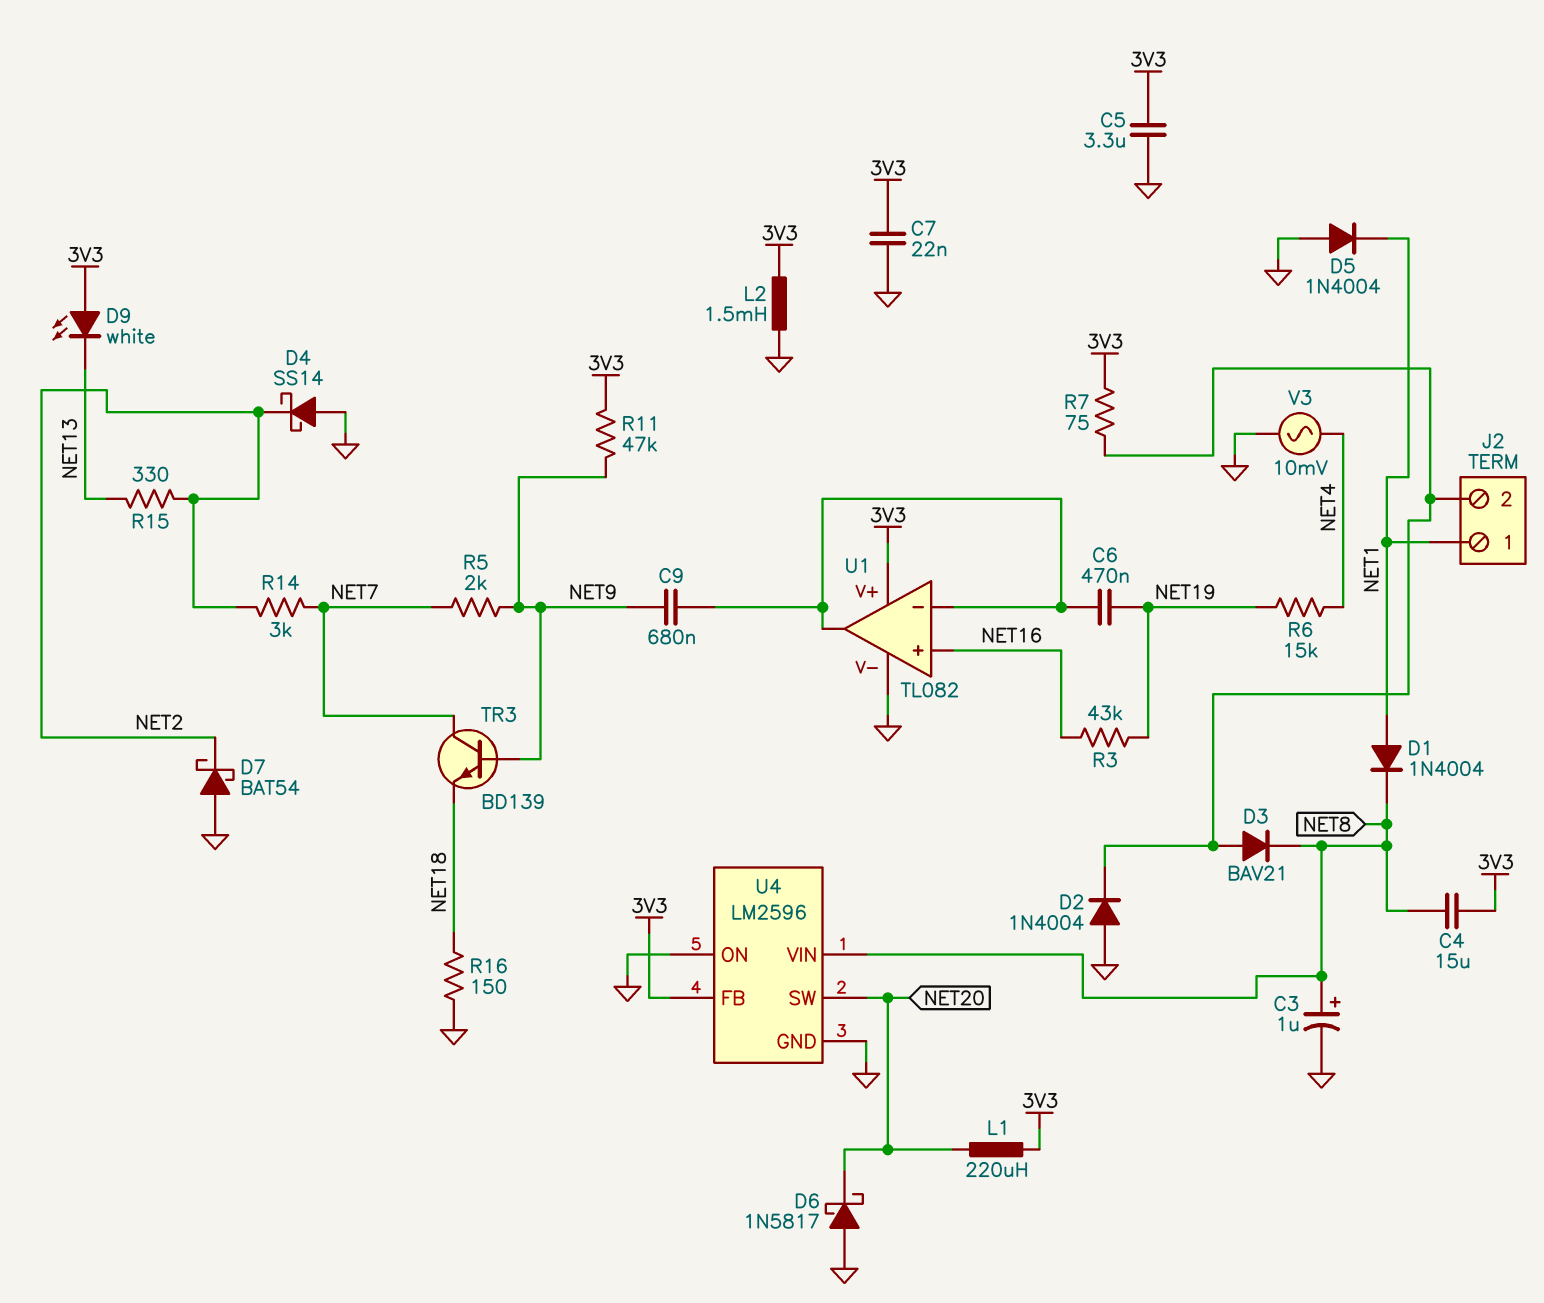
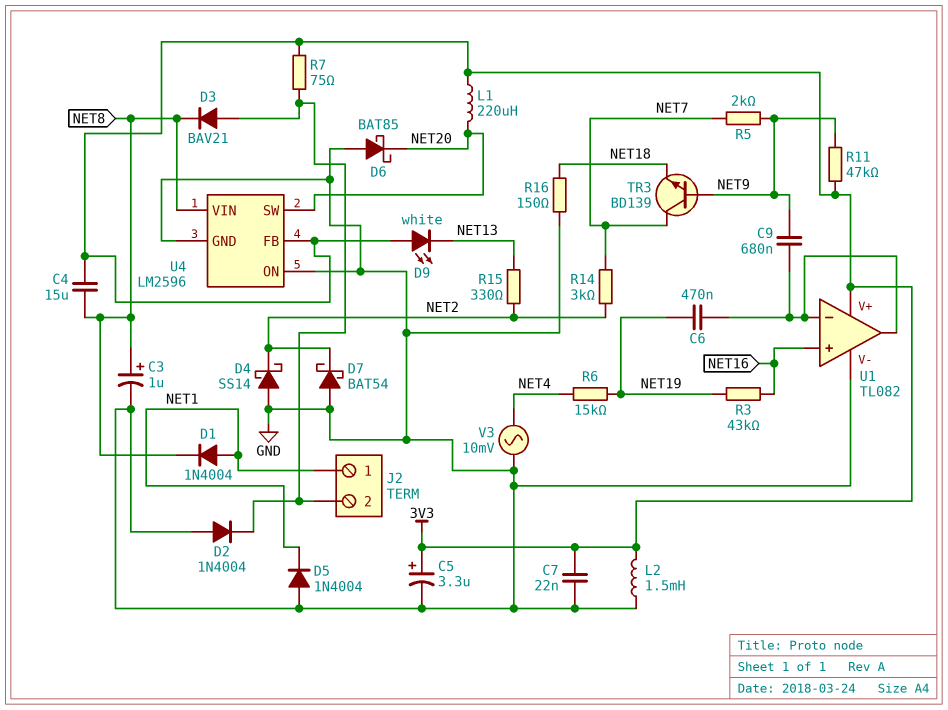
C5: 3.3uF (3V3, GND) -> 3.3uF (plus 3V3, minus GND)
D6: schottky 1N5817 (A GND, K NET20) -> schottky BAT85 (A GND, K NET20)

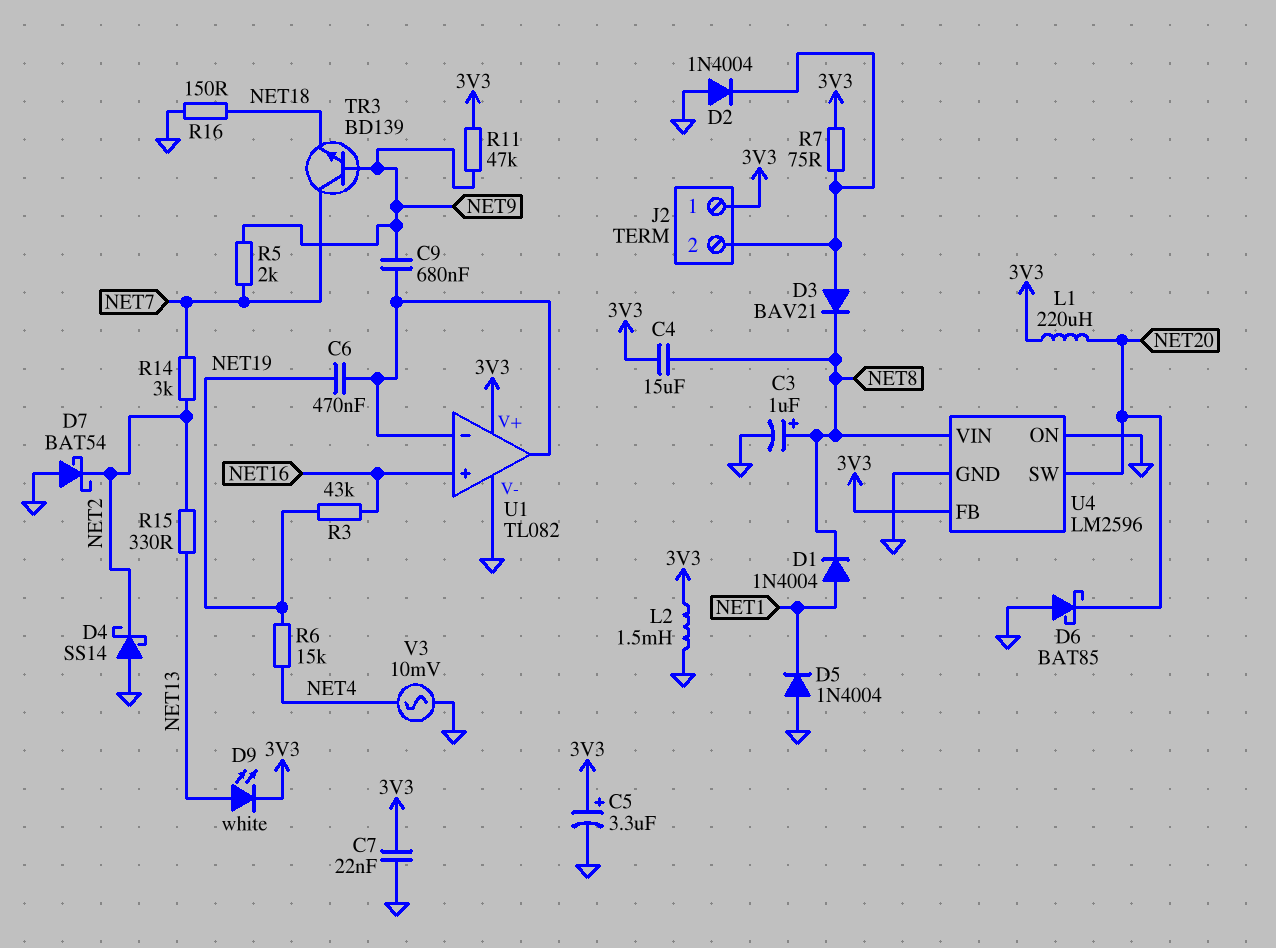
D9: LED white (A 3V3, K NET13) -> LED white (A NET13, K 3V3)
J2 pin 1: NET1 -> 3V3

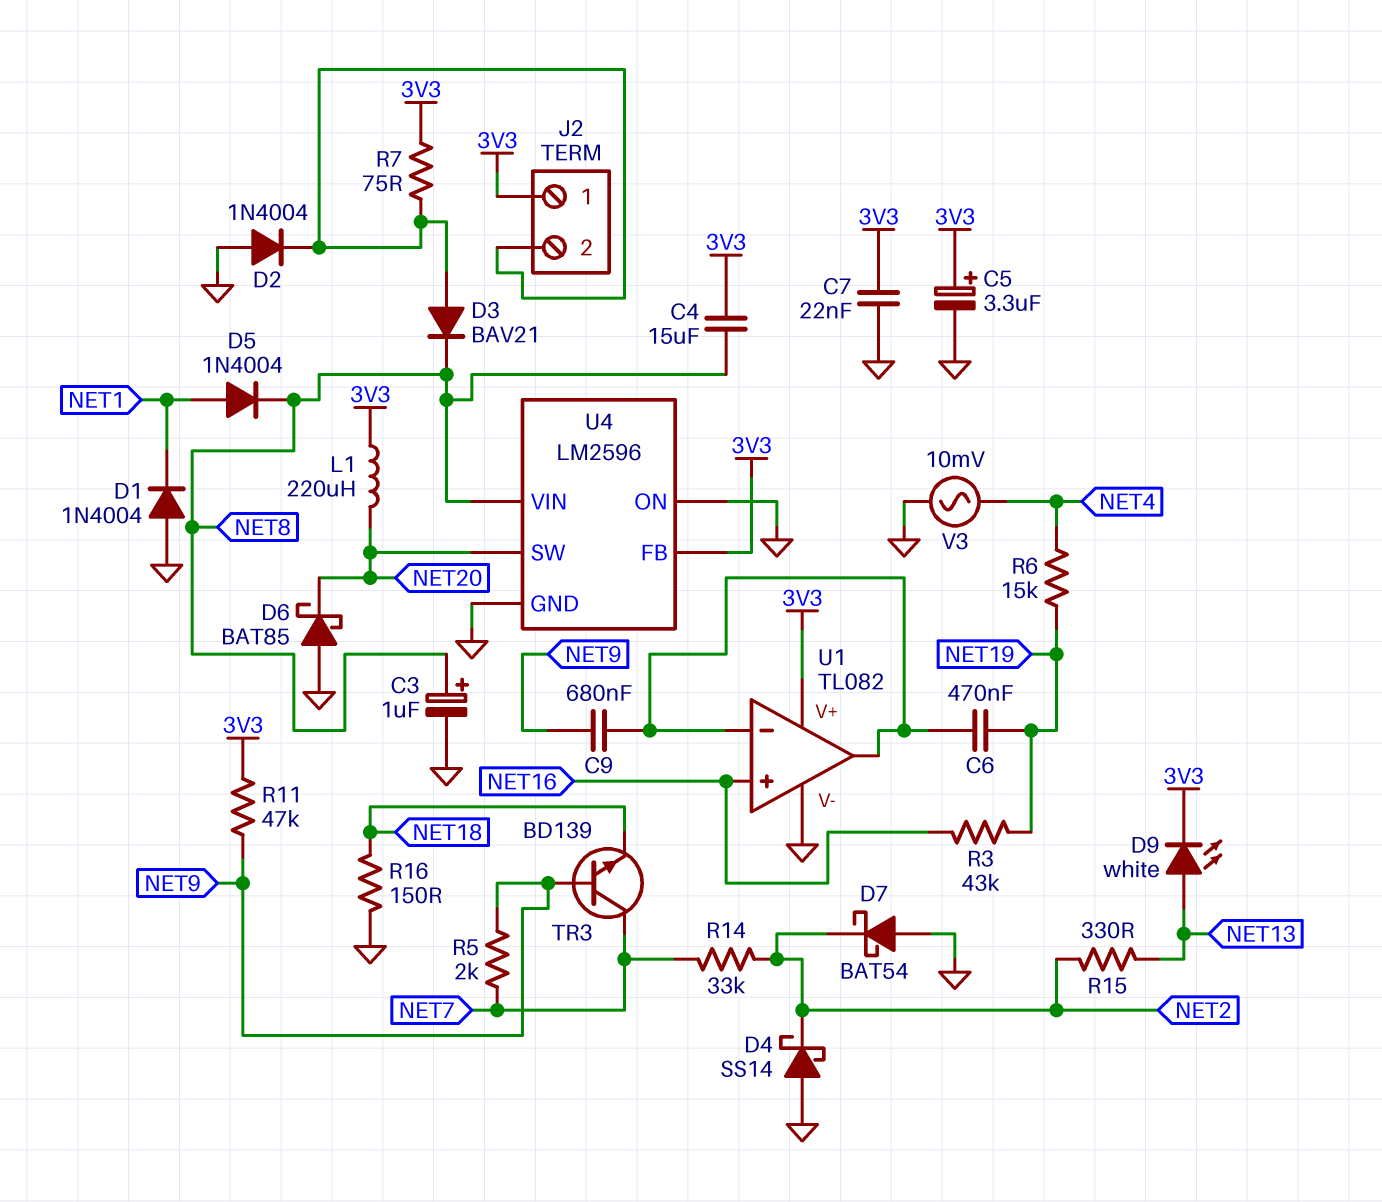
D1: diode 1N4004 (A NET1, K NET8) -> diode 1N4004 (A GND, K NET1)
D5: diode 1N4004 (A GND, K NET1) -> diode 1N4004 (A NET1, K NET8)
L2: 1.5mH (3V3, GND) -> none
R14: 3k (NET2, NET7) -> 33k (NET2, NET7)

